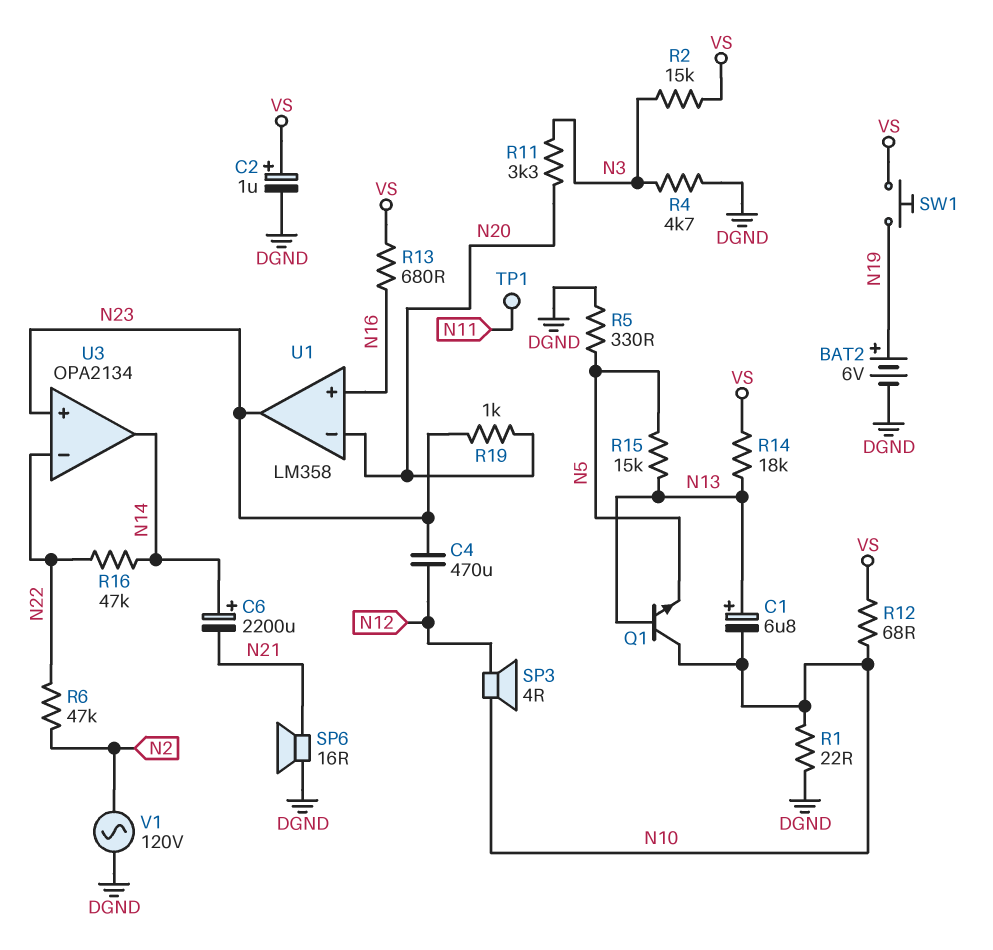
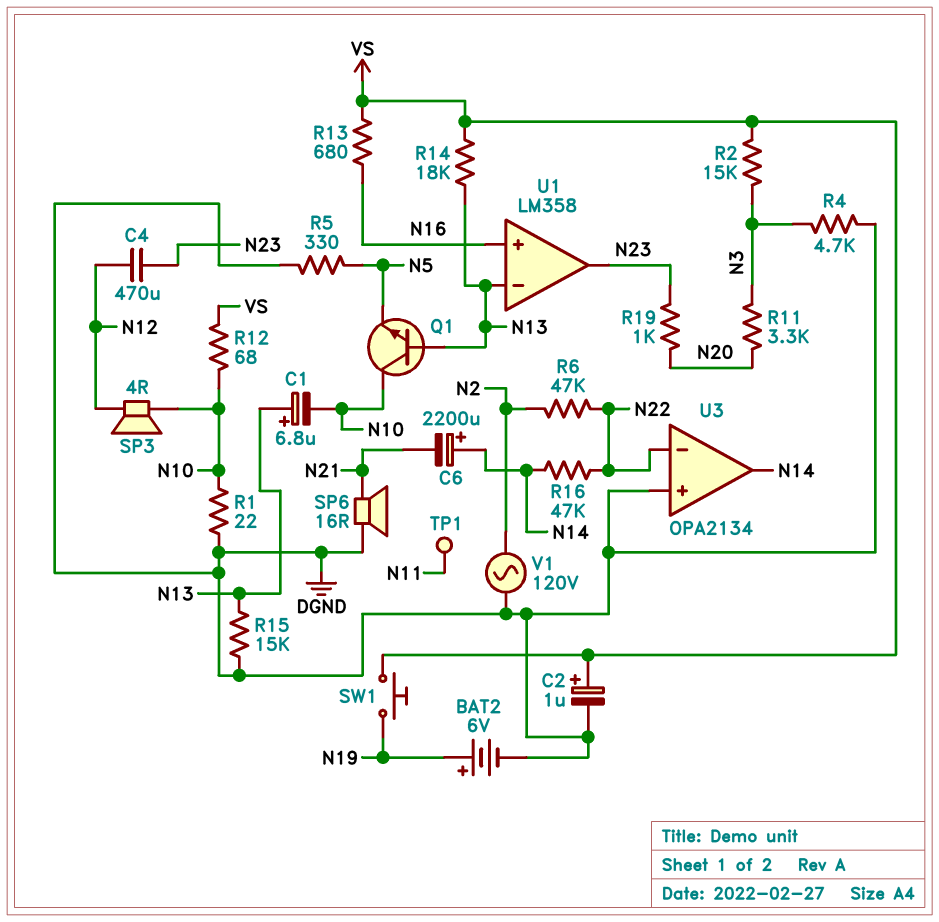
R15: 15k (N5, N13) -> 15k (DGND, N13)
U1 pin in-: N20 -> N13
U3 pin in+: N23 -> DGND

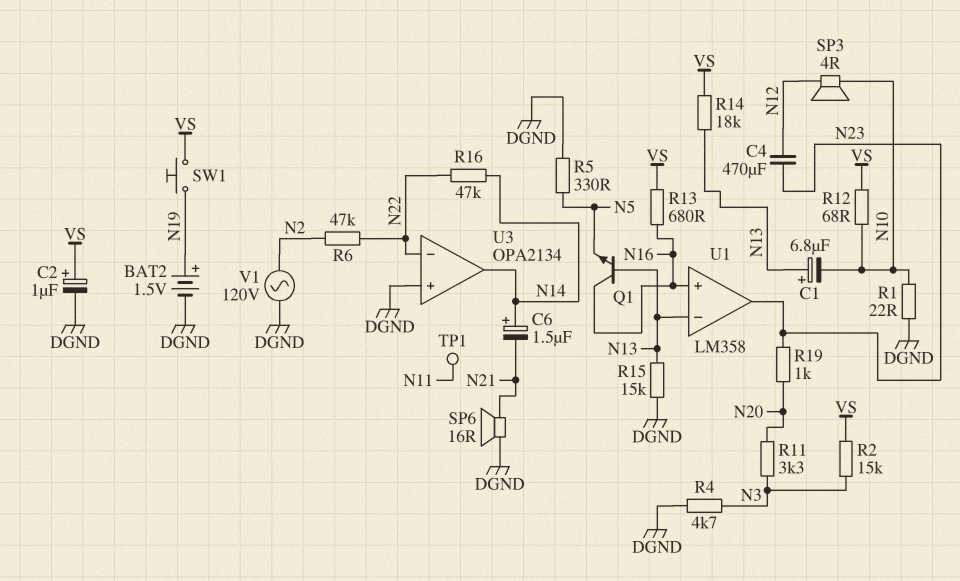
BAT2: 6V (plus N19, minus DGND) -> 1.5V (plus N19, minus DGND)
C6: 2200uF (plus N14, minus N21) -> 1.5uF (plus N14, minus N21)
Q1: NPN (B N13, C N10, E N5) -> NPN (B N13, C N16, E N5)

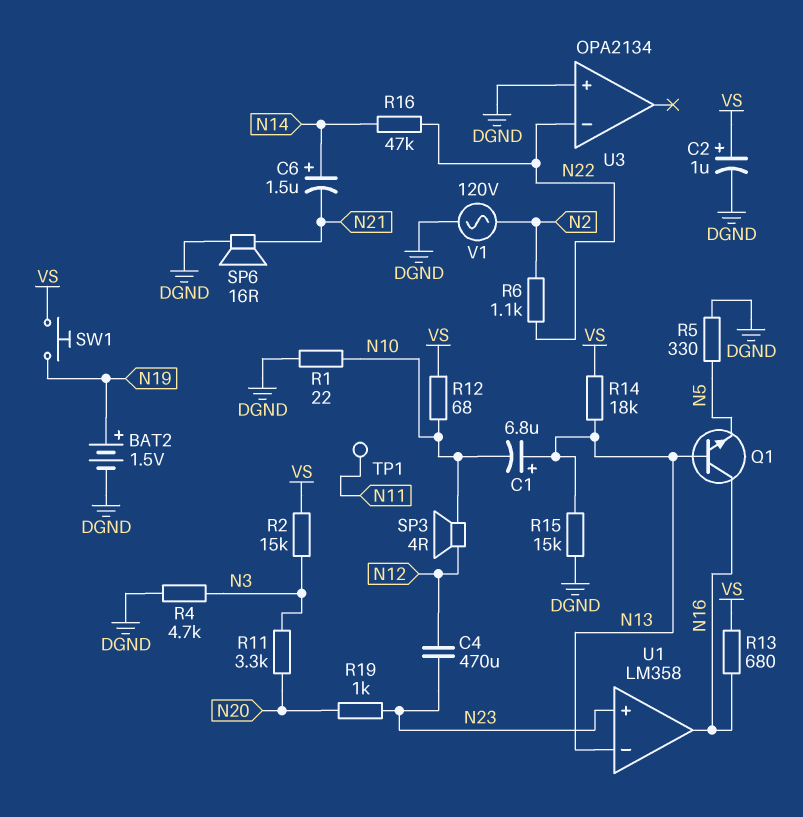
R6: 47k (N2, N22) -> 1.1k (N2, N22)
U1 pin in+: N16 -> N23
U1 pin out: N23 -> N16
U3 pin out: N14 -> none

